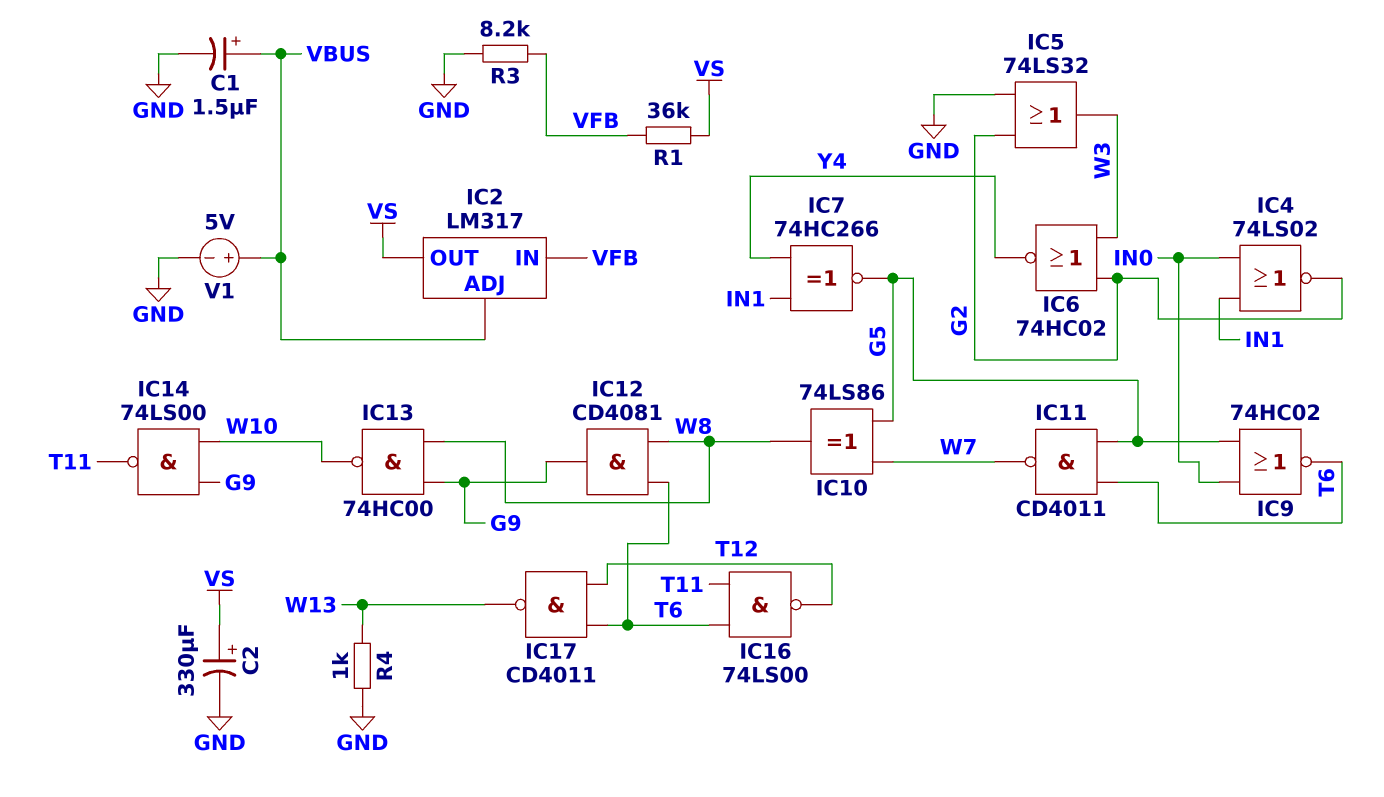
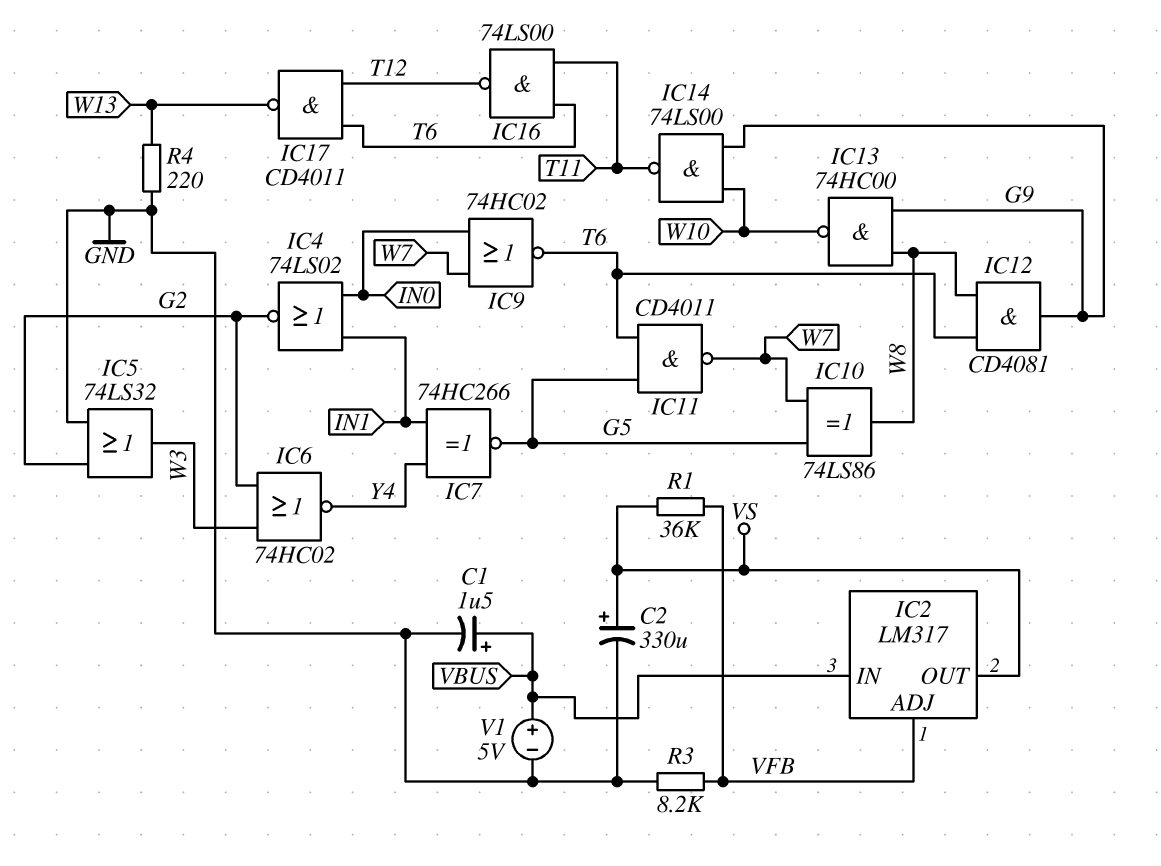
IC2 pin ADJ: VBUS -> VFB
IC2 pin IN: VFB -> VBUS
IC9: NOR 74HC02 (in G5, in IN0, out T6) -> NOR 74HC02 (in IN0, in W7, out T6)
R4: 1k (GND, W13) -> 220 (GND, W13)

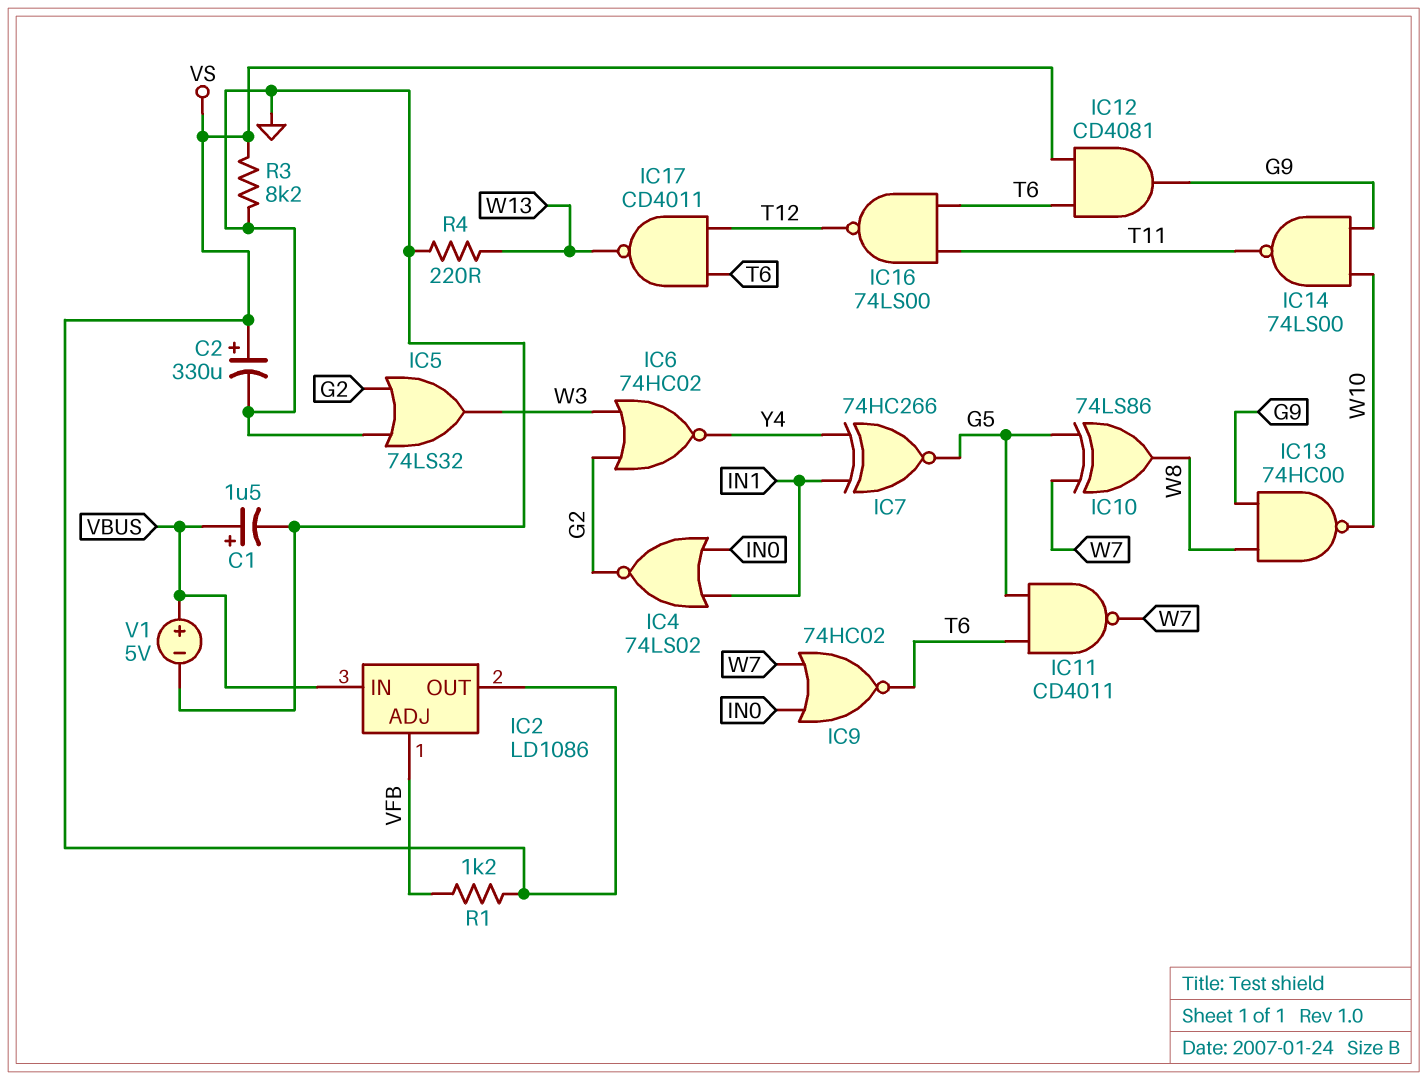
IC2: LM317 -> LD1086
IC12: AND CD4081 (in T6, in W8, out G9) -> AND CD4081 (in T6, in VS, out G9)
R1: 36k (VFB, VS) -> 1.2k (VFB, VS)
R3: 8.2k (GND, VFB) -> 8.2k (GND, VS)

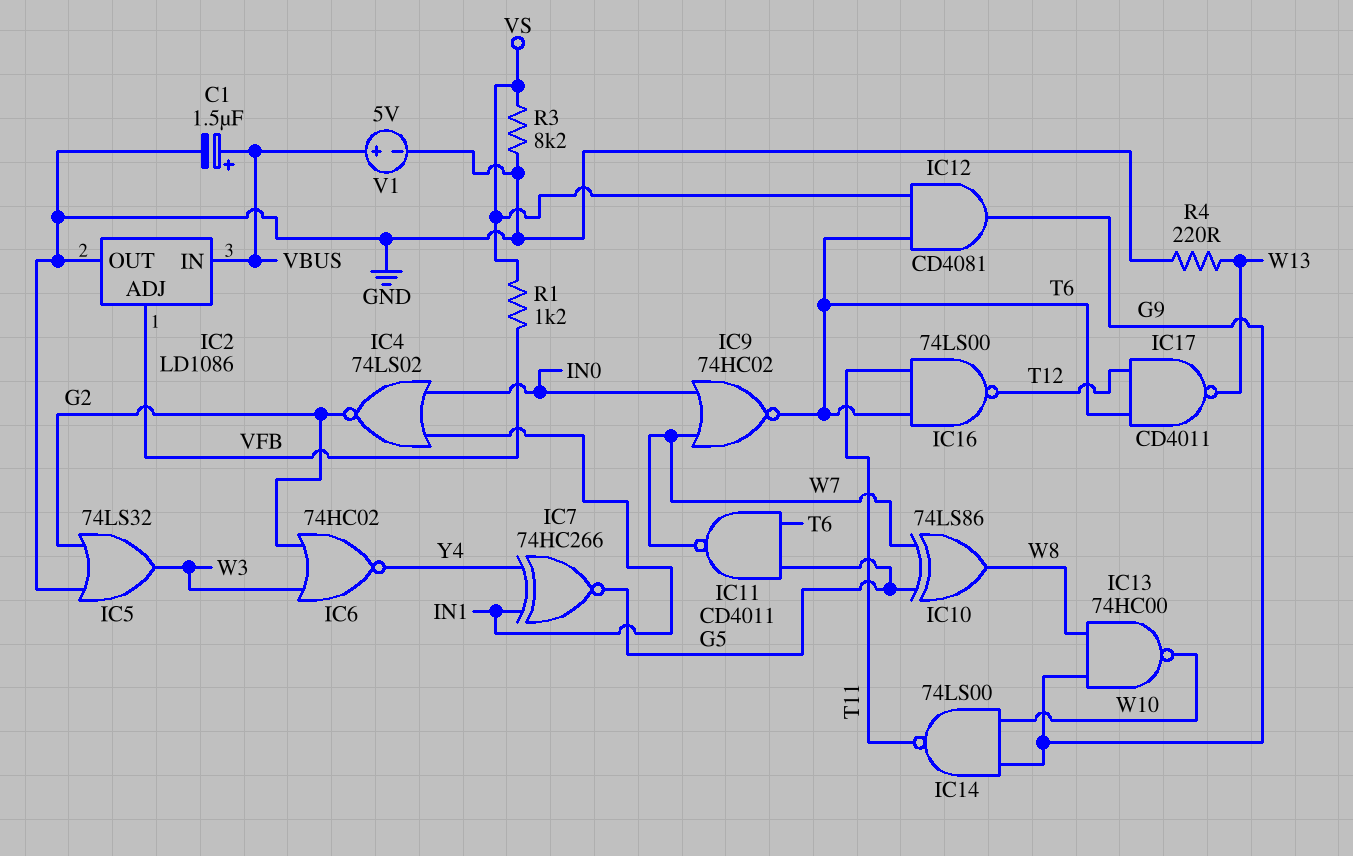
C2: 330uF (plus VS, minus GND) -> none
IC2 pin OUT: VS -> GND

